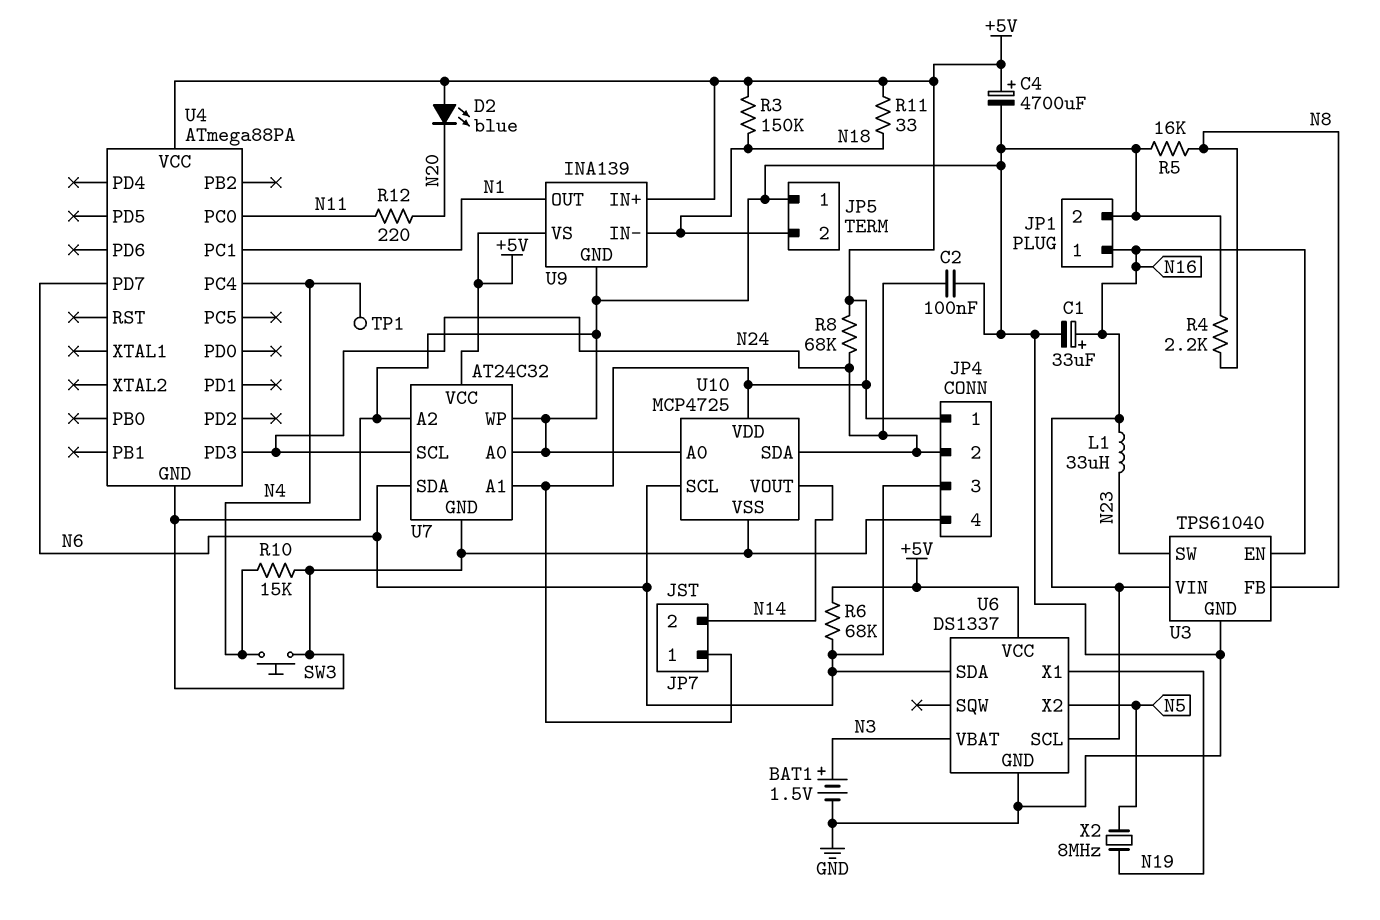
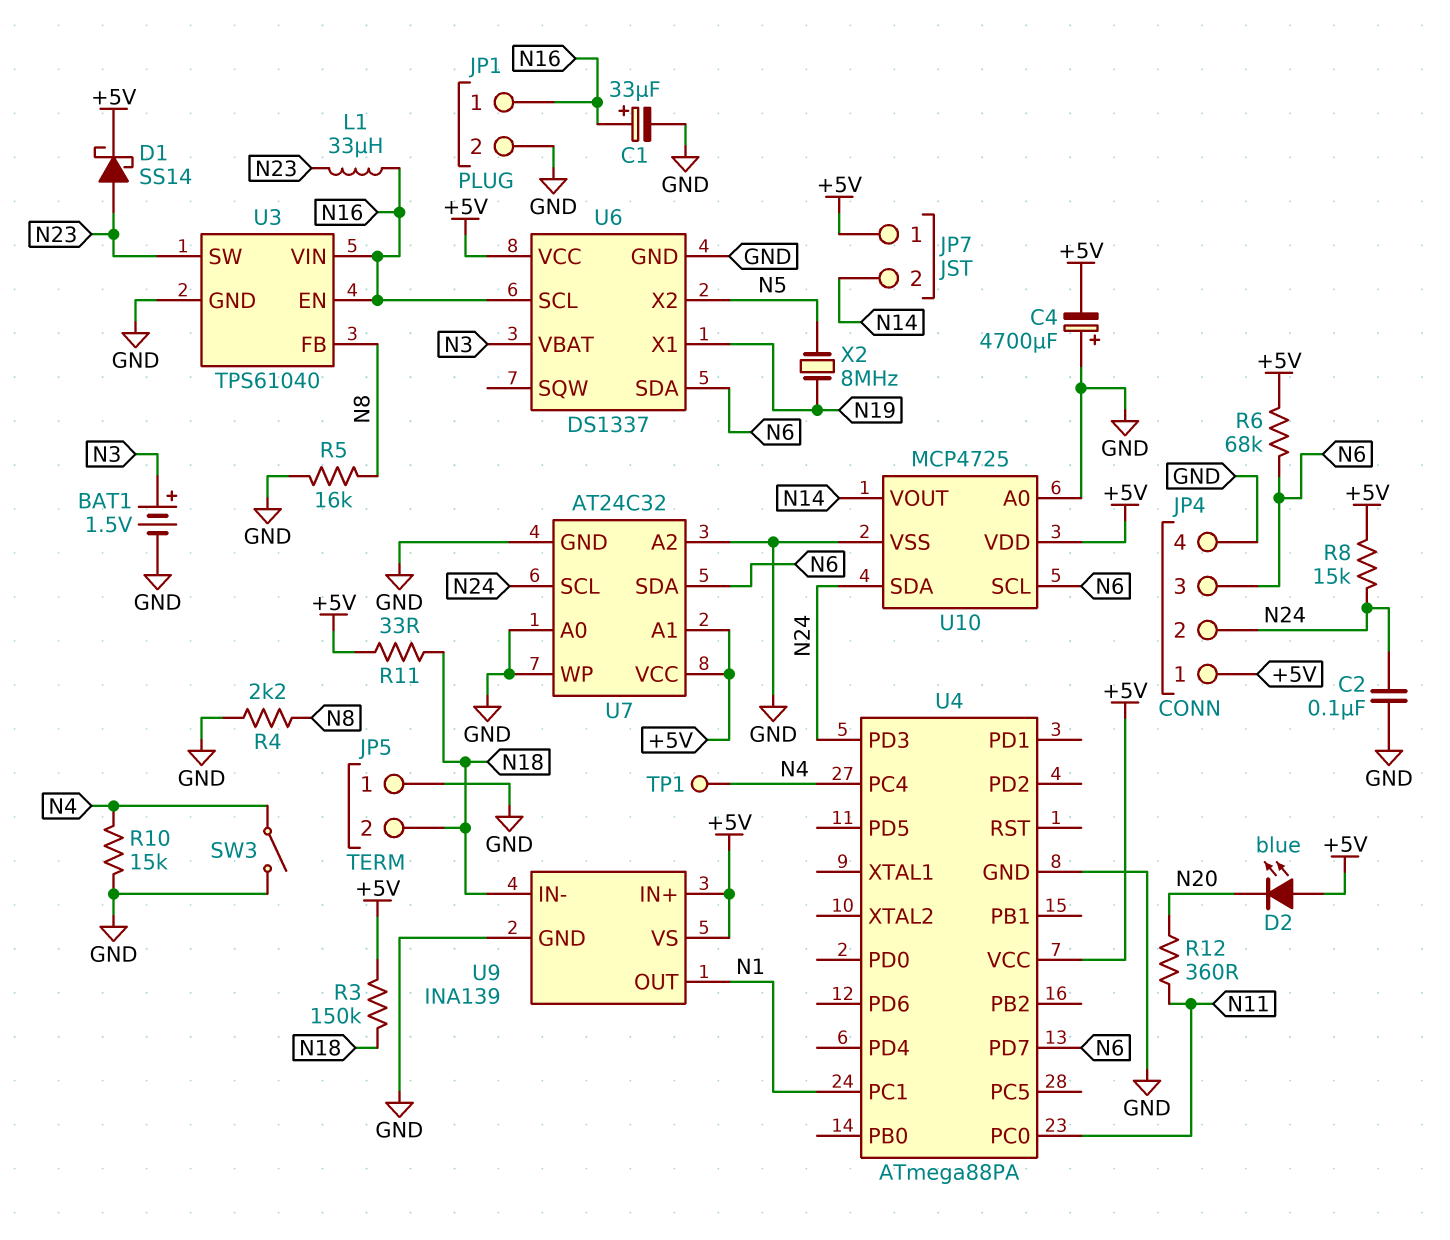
C4: 4700uF (plus +5V, minus GND) -> 4700uF (plus GND, minus +5V)
D1: none -> schottky SS14 (A N23, K +5V)
R8: 68k (+5V, N24) -> 15k (+5V, N24)
R12: 220 (N11, N20) -> 360 (N11, N20)
SW3: button (GND, N4) -> switch (GND, N4)

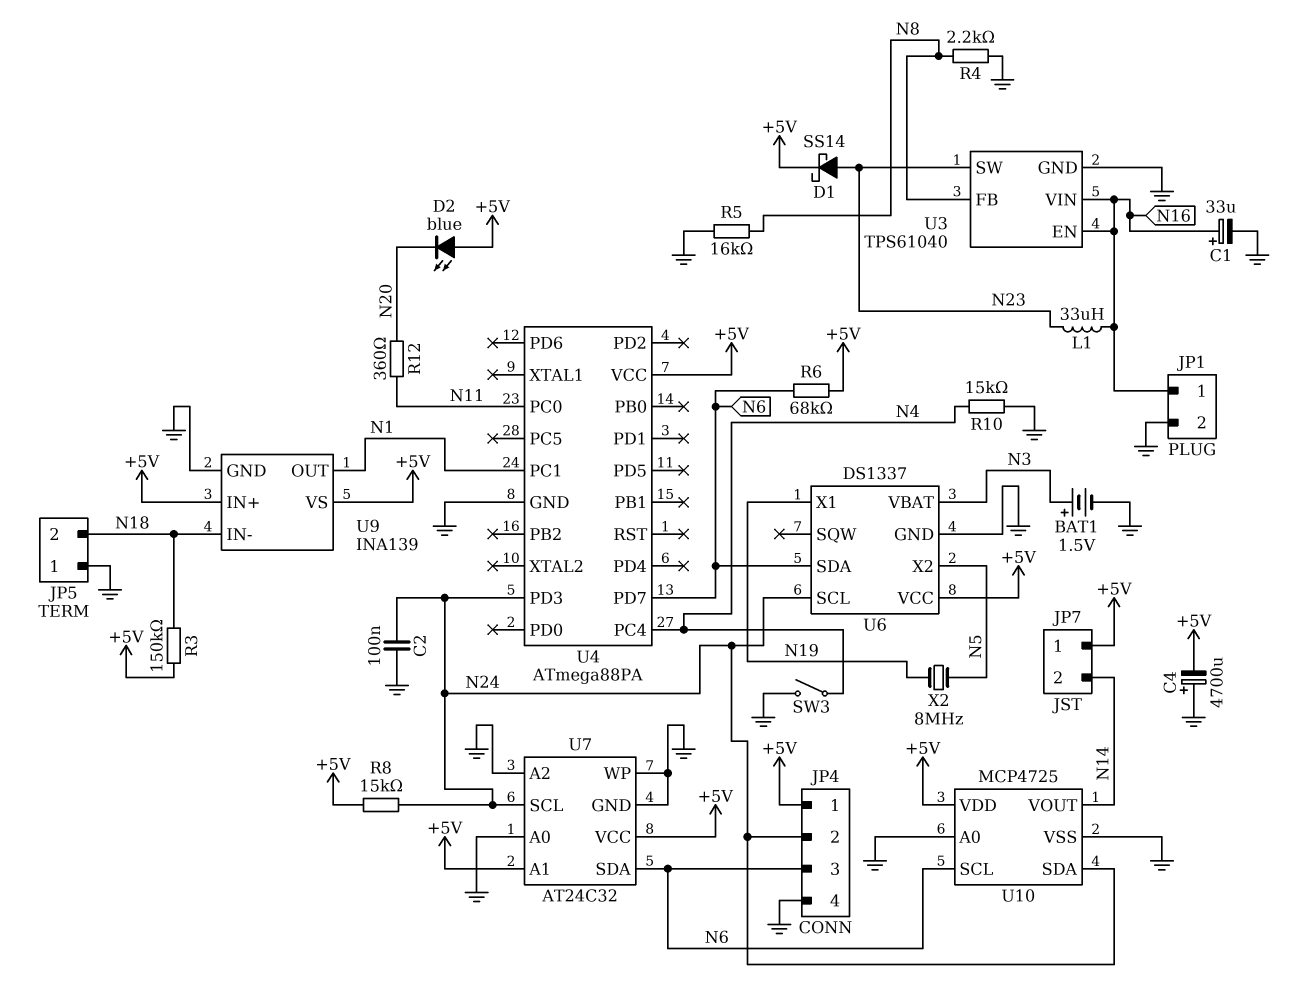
R11: 33 (+5V, N18) -> none
TP1: test point (N4) -> none
U6 pin SCL: N16 -> N24

